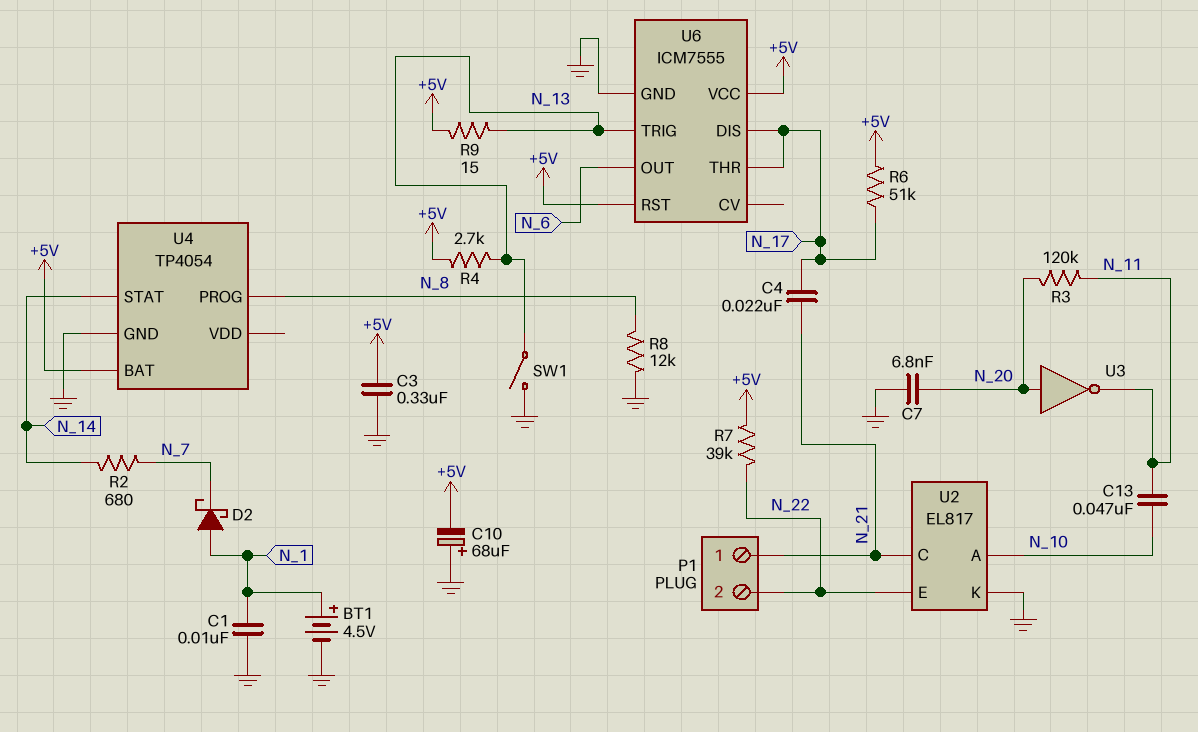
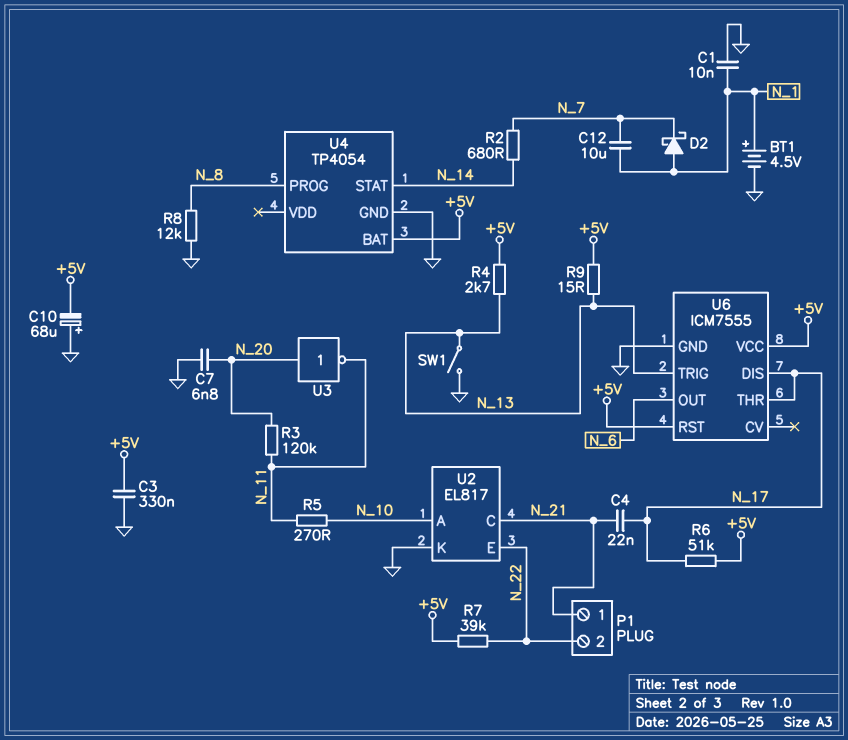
C12: none -> 10uF (N_1, N_7)
C13: 47nF (N_10, N_11) -> none
R5: none -> 270 (N_10, N_11)

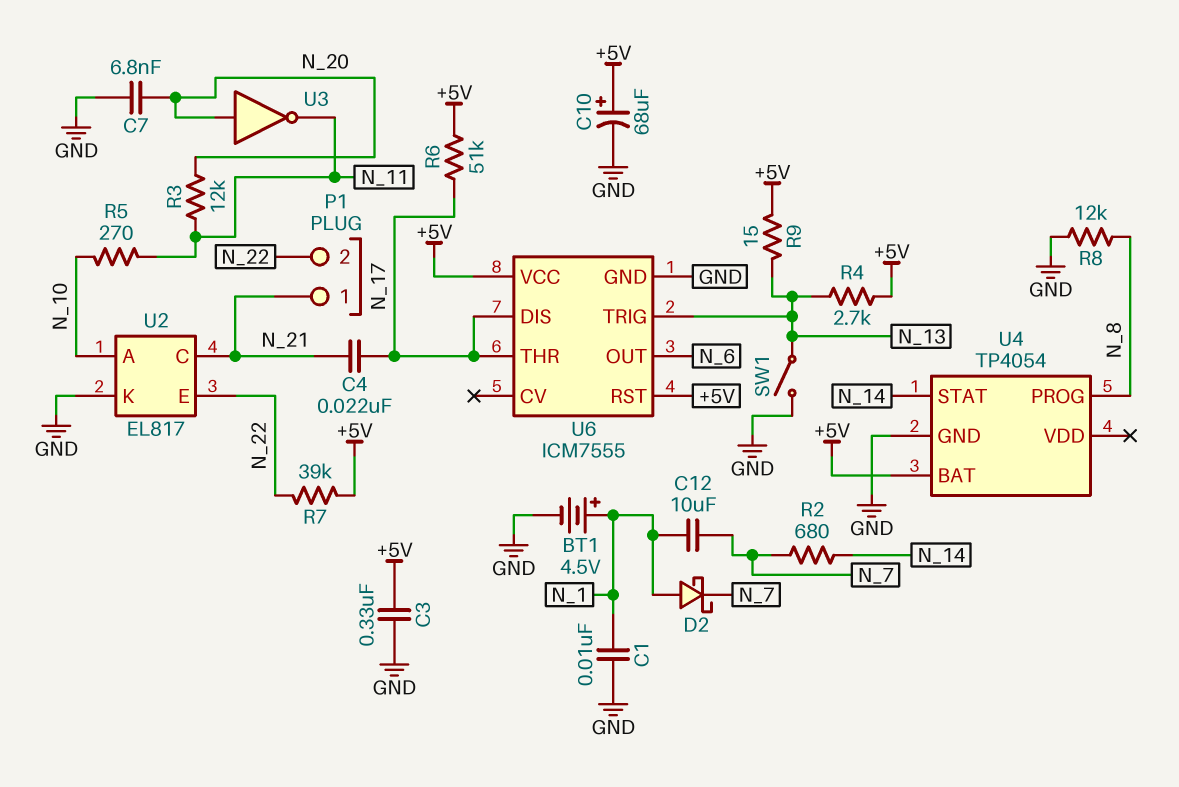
C10: 68uF (plus GND, minus +5V) -> 68uF (plus +5V, minus GND)
R3: 120k (N_11, N_20) -> 12k (N_11, N_20)

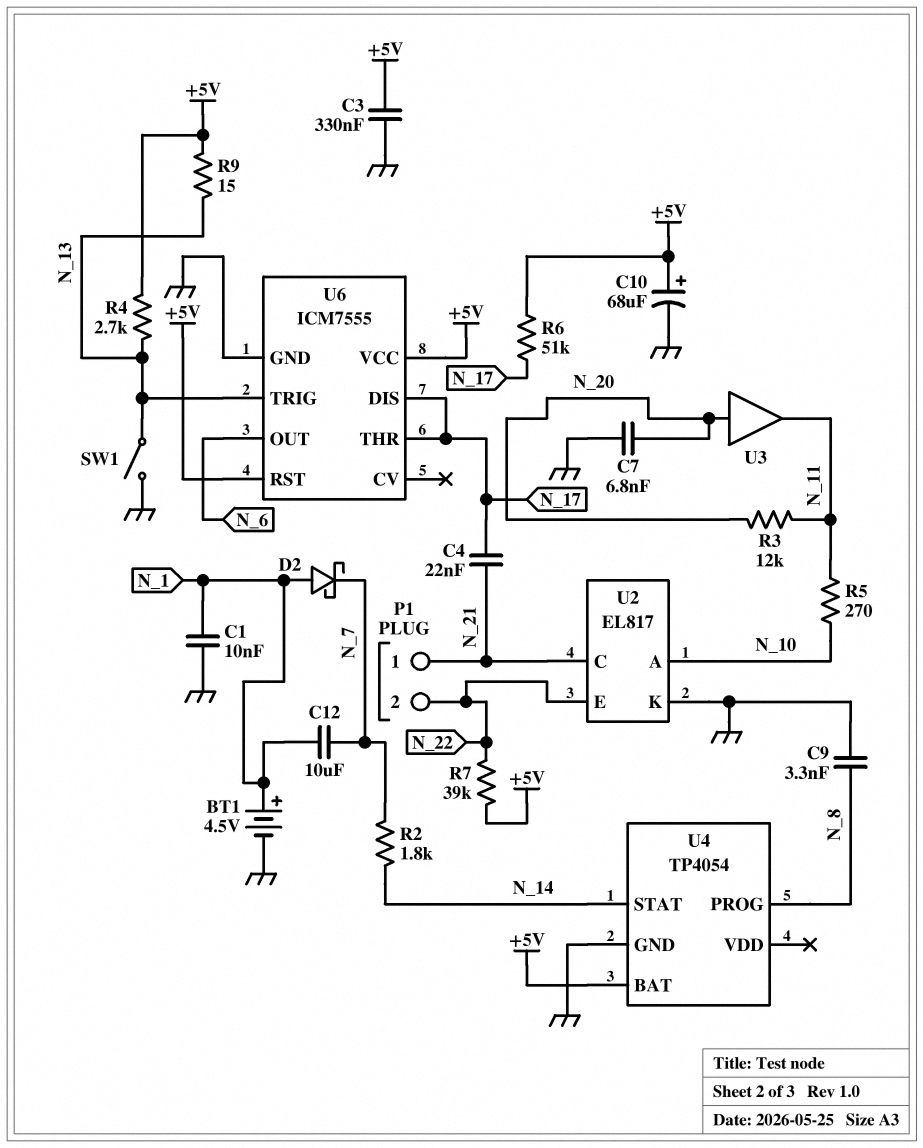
C9: none -> 3.3nF (GND, N_8)
R2: 680 (N_7, N_14) -> 1.8k (N_7, N_14)
R8: 12k (GND, N_8) -> none
U3: NOT (in N_20, out N_11) -> buffer (in N_20, out N_11)

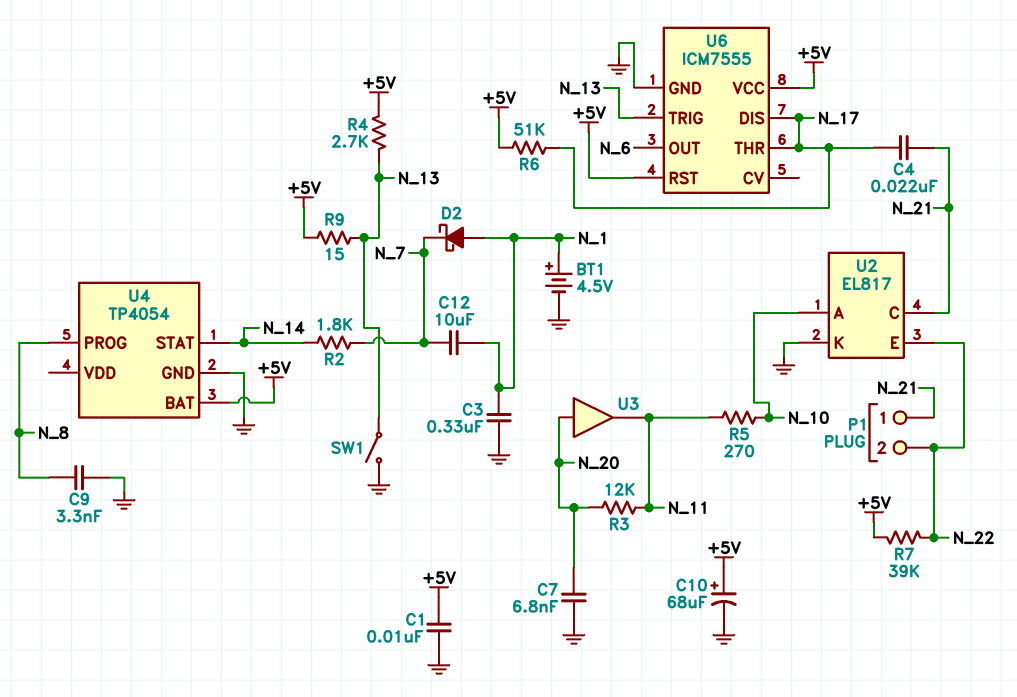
C1: 10nF (GND, N_1) -> 10nF (+5V, GND)
C3: 330nF (+5V, GND) -> 330nF (GND, N_1)

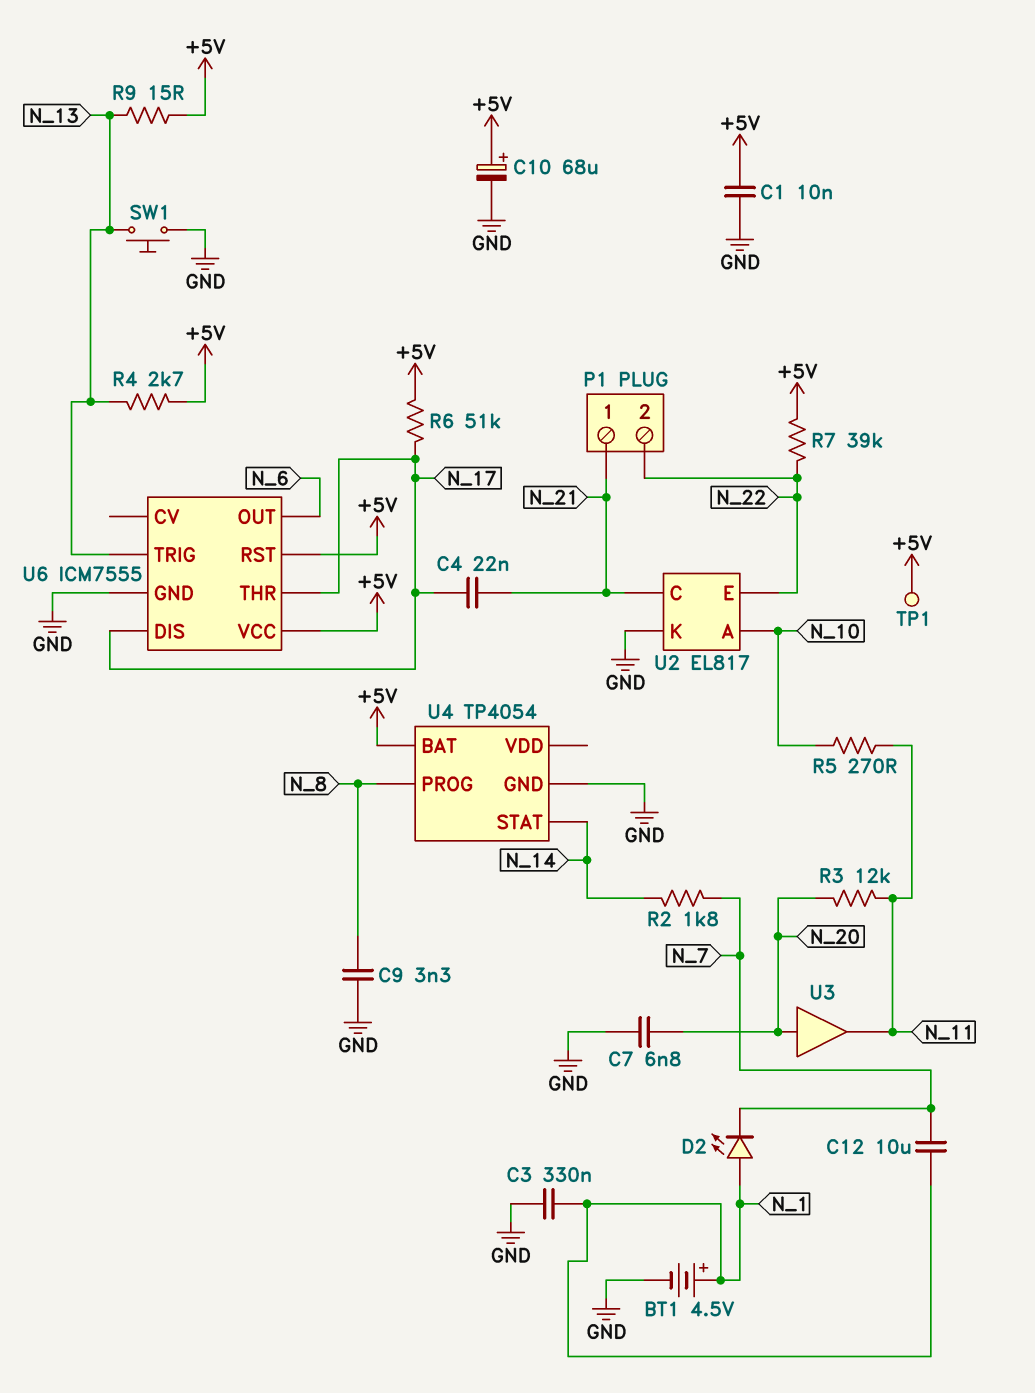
D2: schottky (A N_1, K N_7) -> LED (A N_1, K N_7)
SW1: switch (GND, N_13) -> button (GND, N_13)
TP1: none -> test point (+5V)

